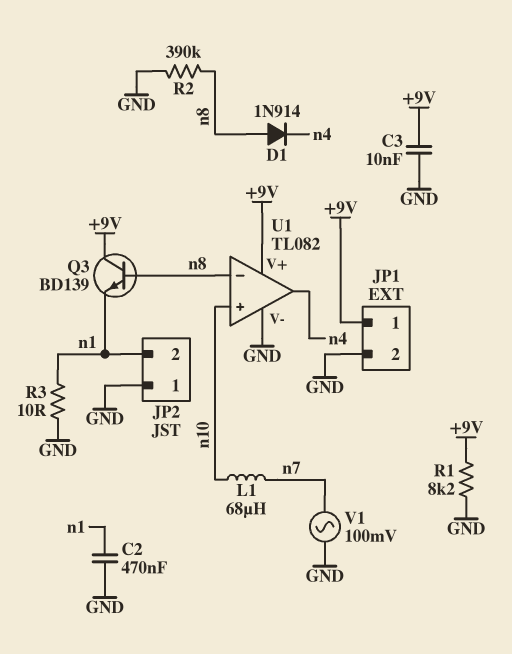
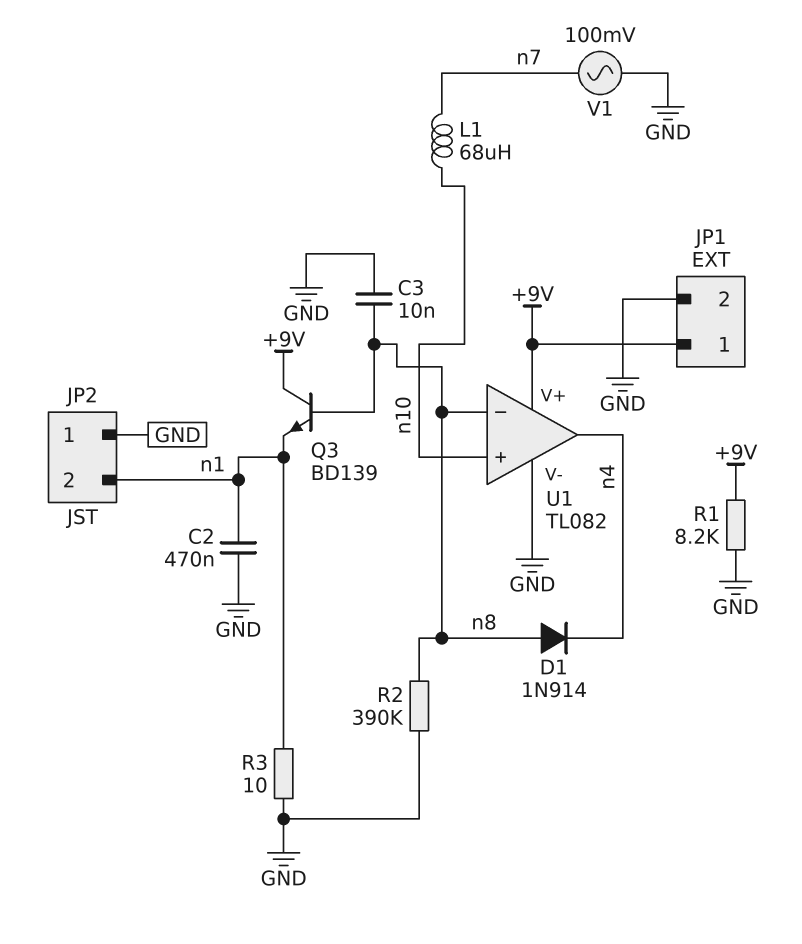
C3: 10nF (+9V, GND) -> 10nF (GND, n8)

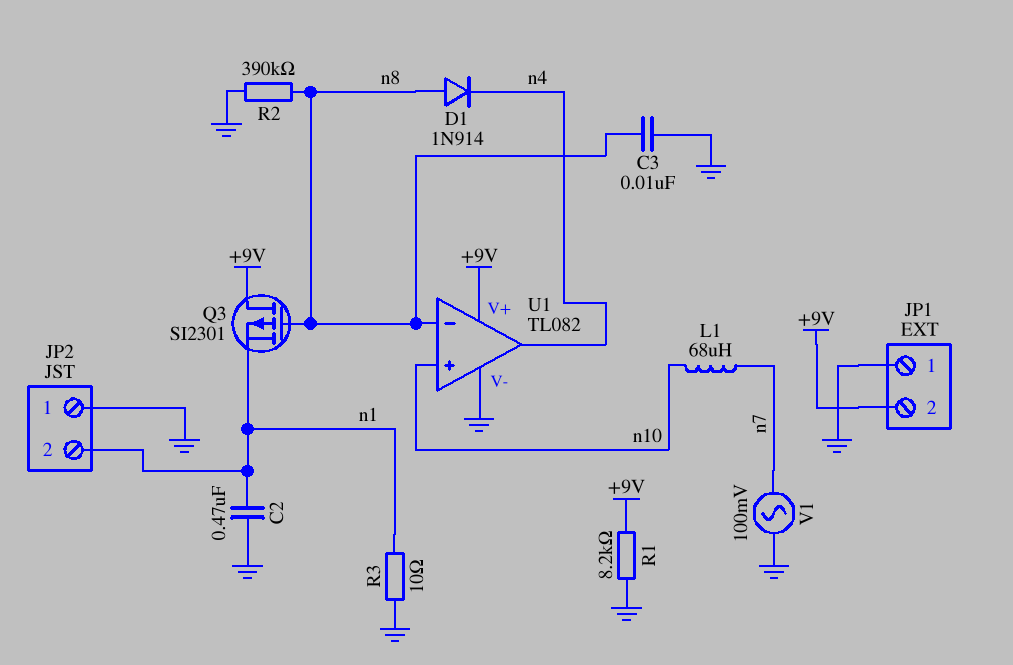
JP1 pin 1: +9V -> GND
JP1 pin 2: GND -> +9V
Q3: NPN BD139 (B n8, C +9V, E n1) -> PMOS SI2301 (G n8, D +9V, S n1)

